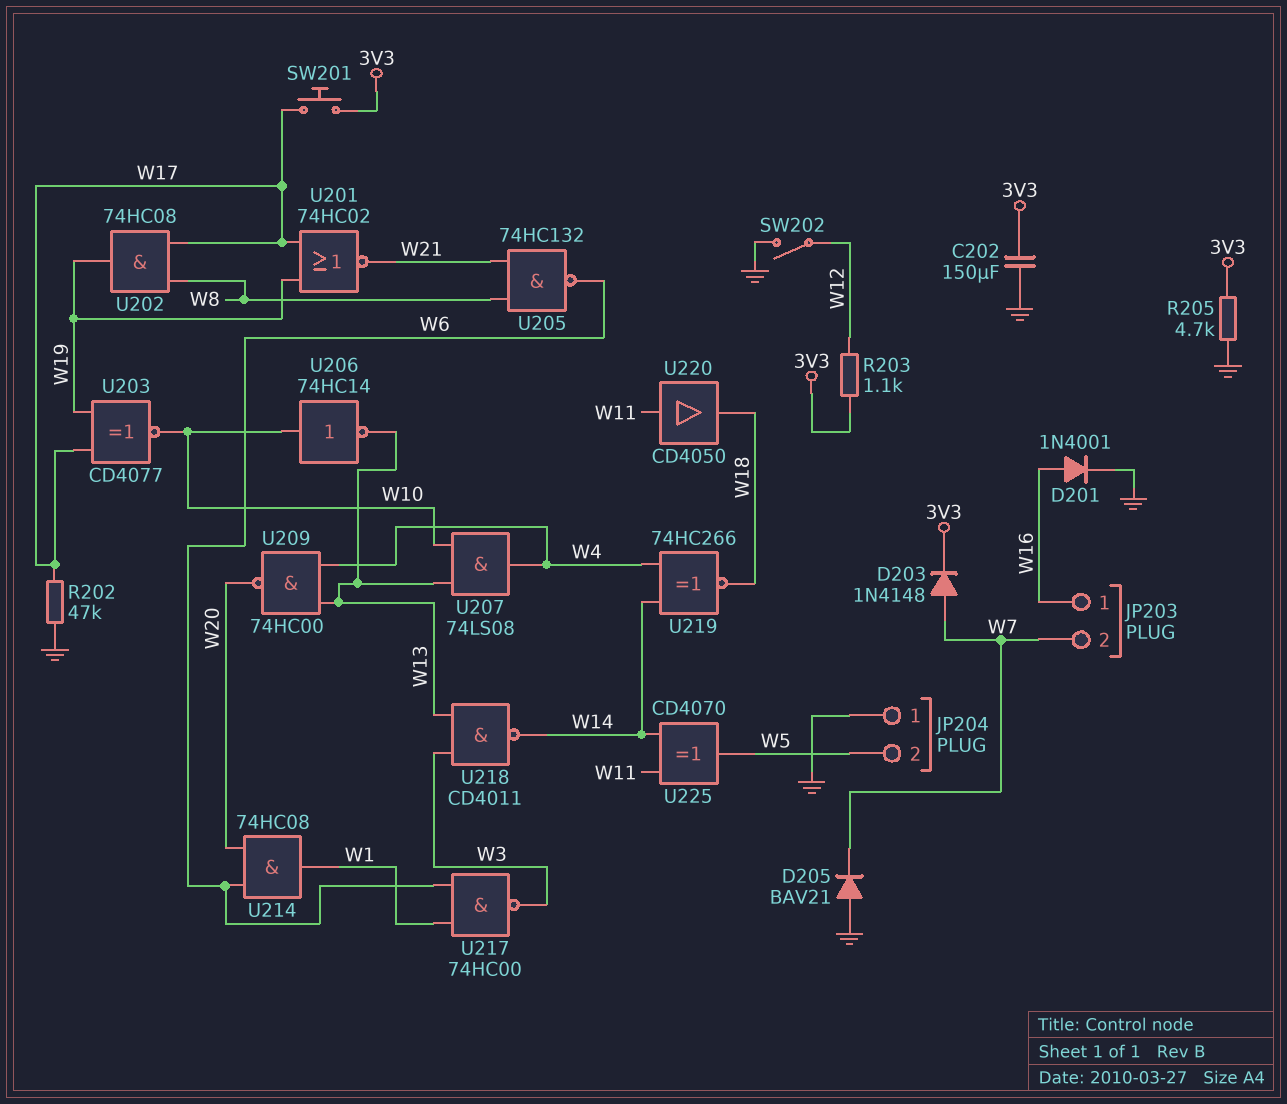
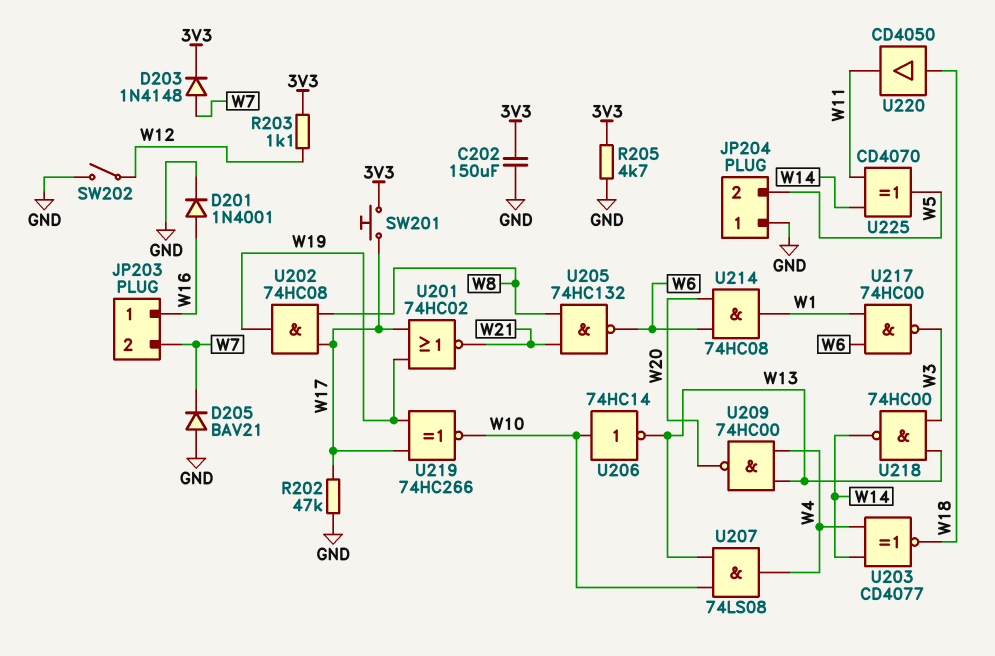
U203: XNOR CD4077 (in W17, in W19, out W10) -> XNOR CD4077 (in W4, in W14, out W18)
U218: NAND CD4011 (in W3, in W13, out W14) -> NAND 74HC00 (in W3, in W13, out W14)
U219: XNOR 74HC266 (in W4, in W14, out W18) -> XNOR 74HC266 (in W17, in W19, out W10)
U220: buffer CD4050 (in W11, out W18) -> buffer CD4050 (in W18, out W11)

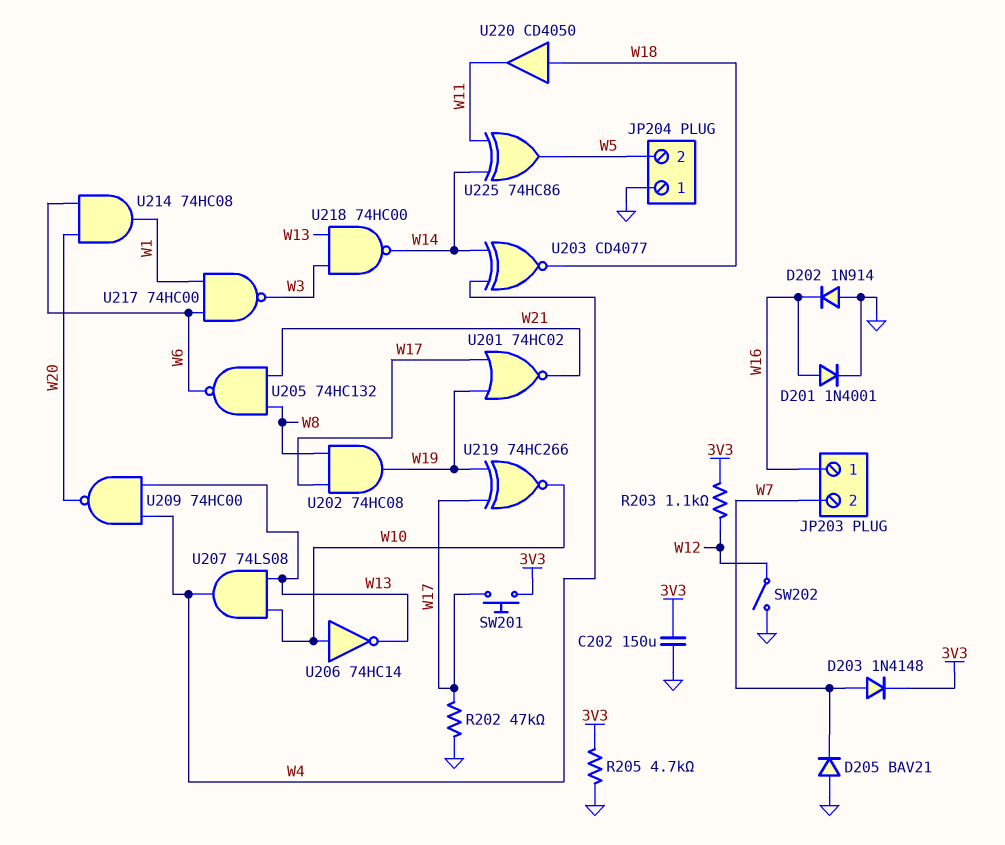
D202: none -> diode 1N914 (A GND, K W16)
U225: XOR CD4070 (in W11, in W14, out W5) -> XOR 74HC86 (in W11, in W14, out W5)

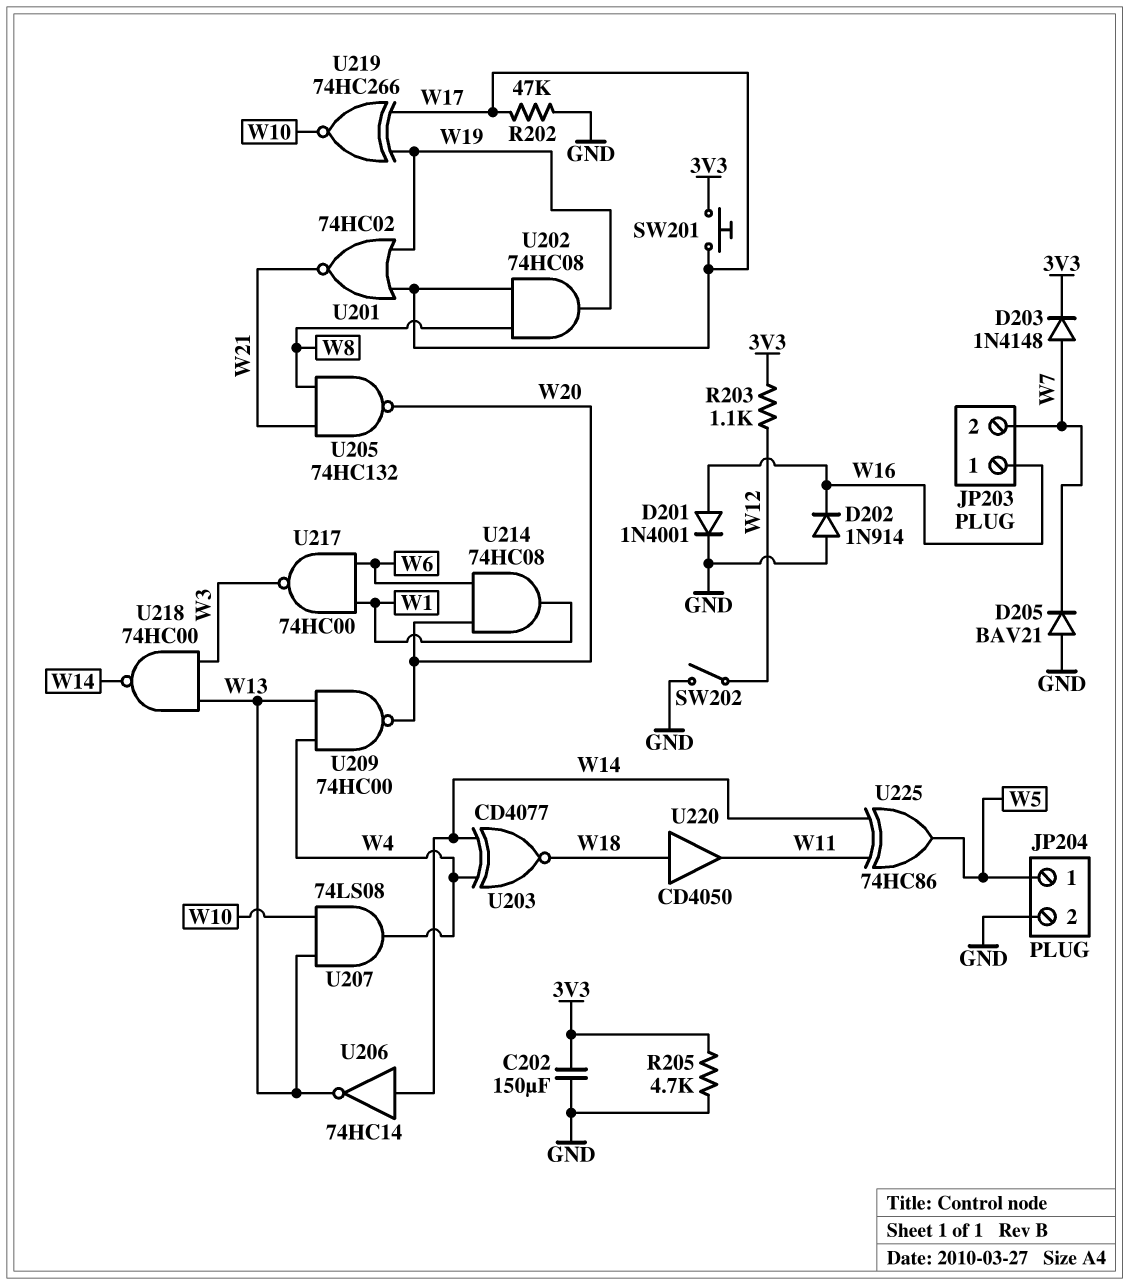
JP204 pin 1: GND -> W5
JP204 pin 2: W5 -> GND
U205: NAND 74HC132 (in W8, in W21, out W6) -> NAND 74HC132 (in W8, in W21, out W20)
U206: NOT 74HC14 (in W10, out W13) -> NOT 74HC14 (in W14, out W13)

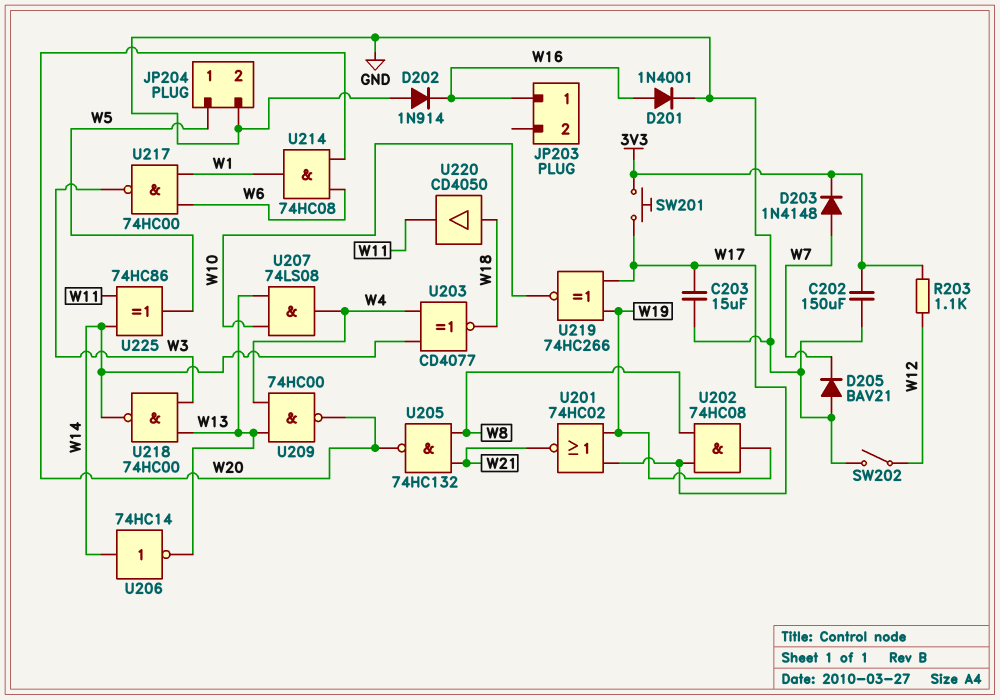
C203: none -> 15uF (GND, W17)
JP203 pin 2: W7 -> none
R202: 47k (GND, W17) -> none
R205: 4.7k (3V3, GND) -> none

